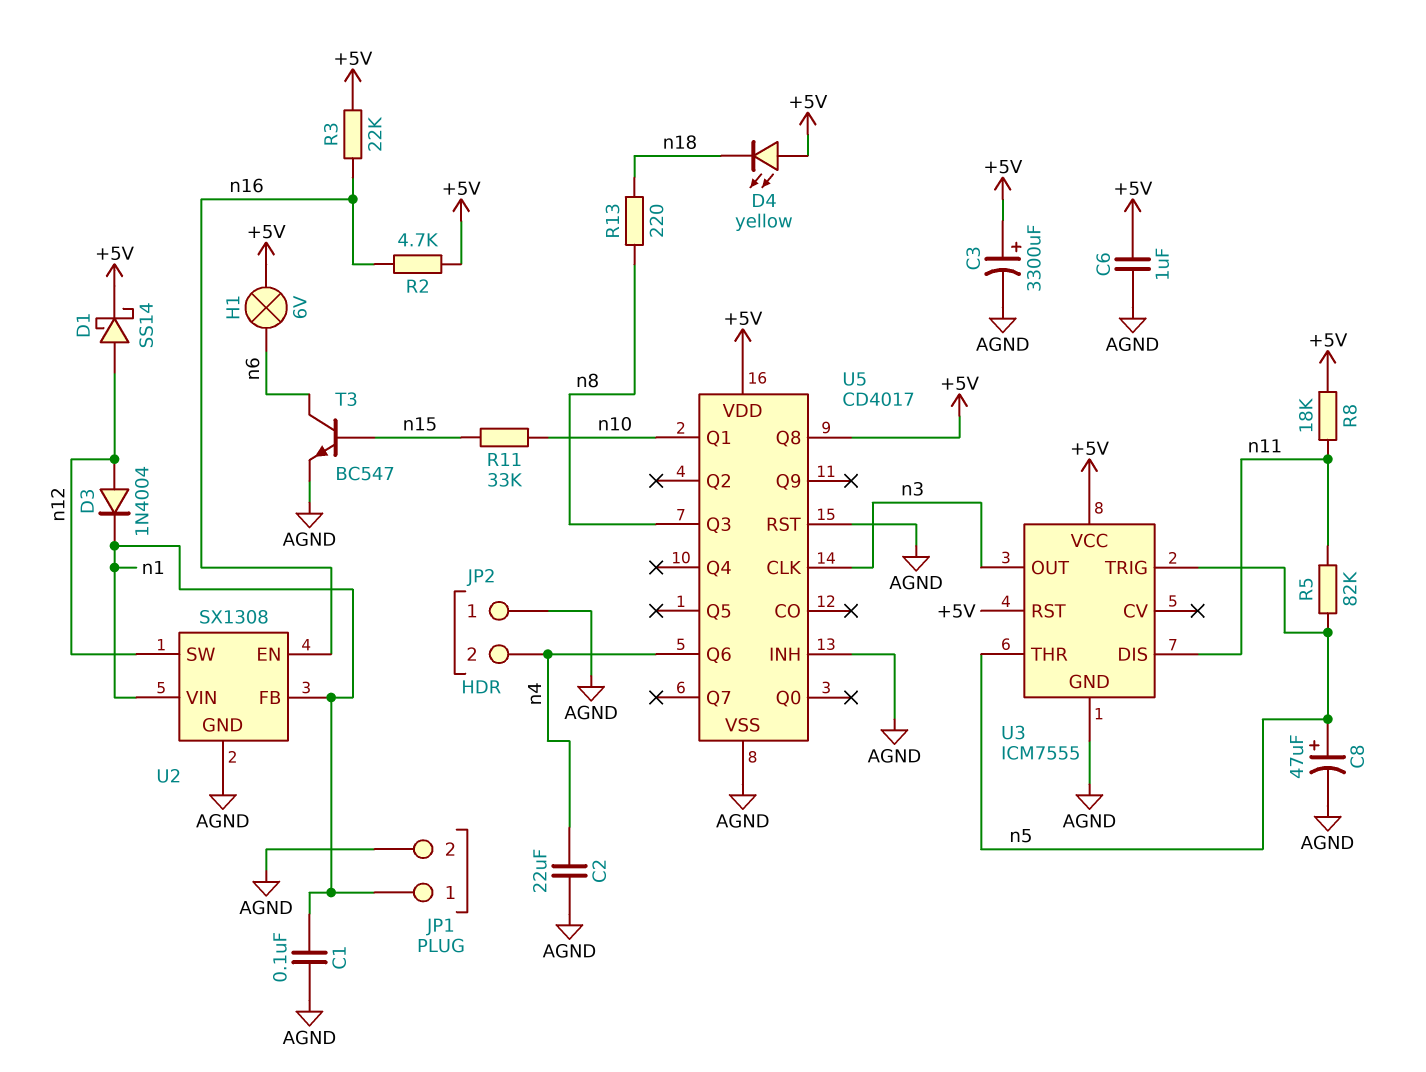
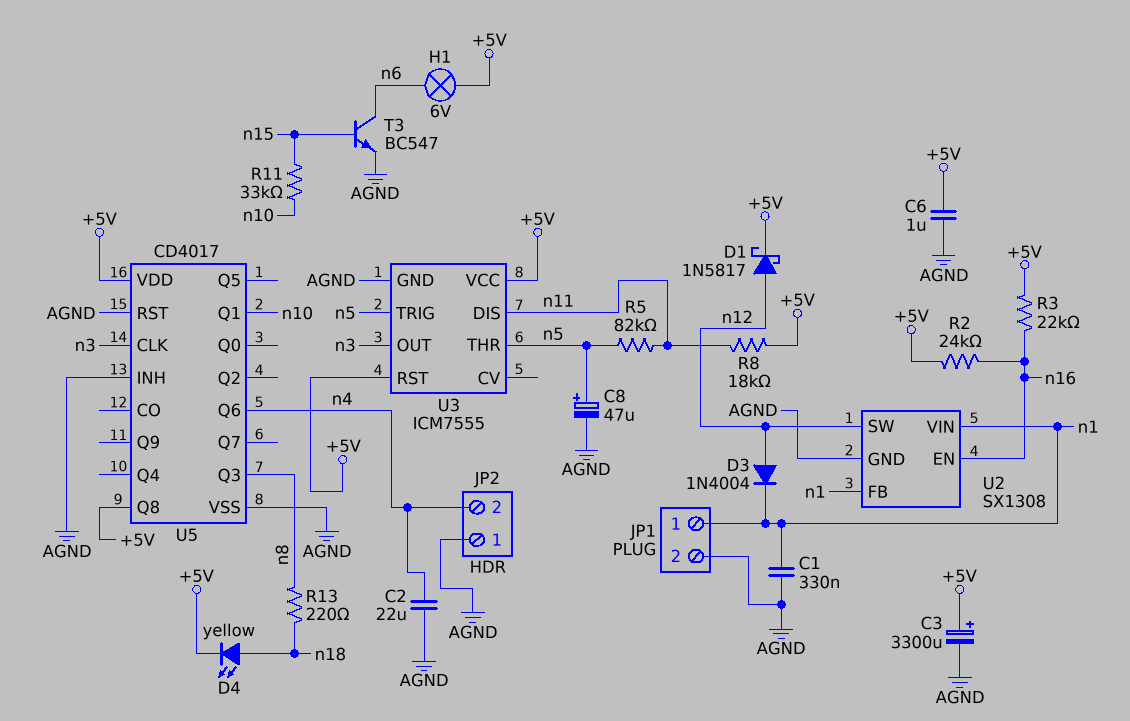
C1: 100nF (AGND, n1) -> 330nF (AGND, n1)
D1: schottky SS14 (A n12, K +5V) -> schottky 1N5817 (A n12, K +5V)
D4: LED yellow (A +5V, K n18) -> LED yellow (A n18, K +5V)
R2: 4.7k (+5V, n16) -> 24k (+5V, n16)

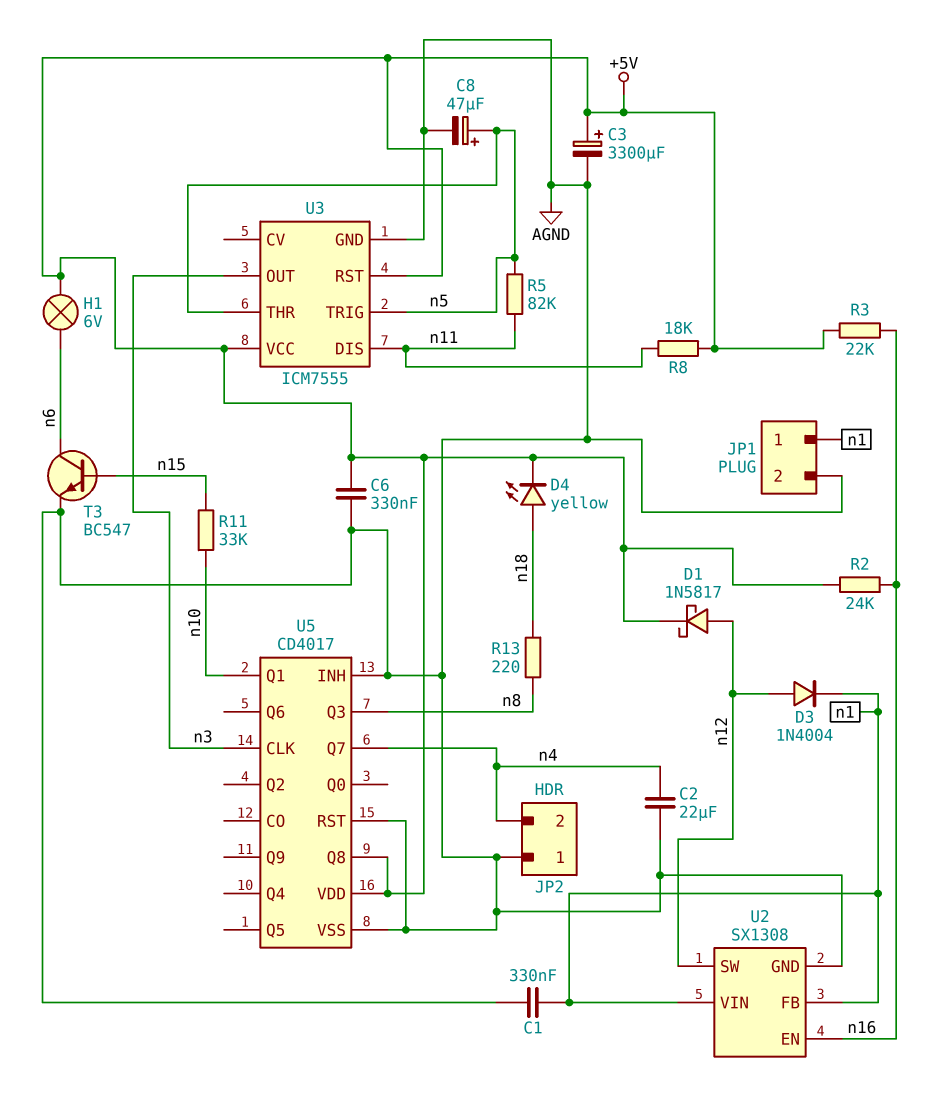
C6: 1uF (+5V, AGND) -> 330nF (+5V, AGND)
U5 pin Q6: n4 -> none
U5 pin Q7: none -> n4

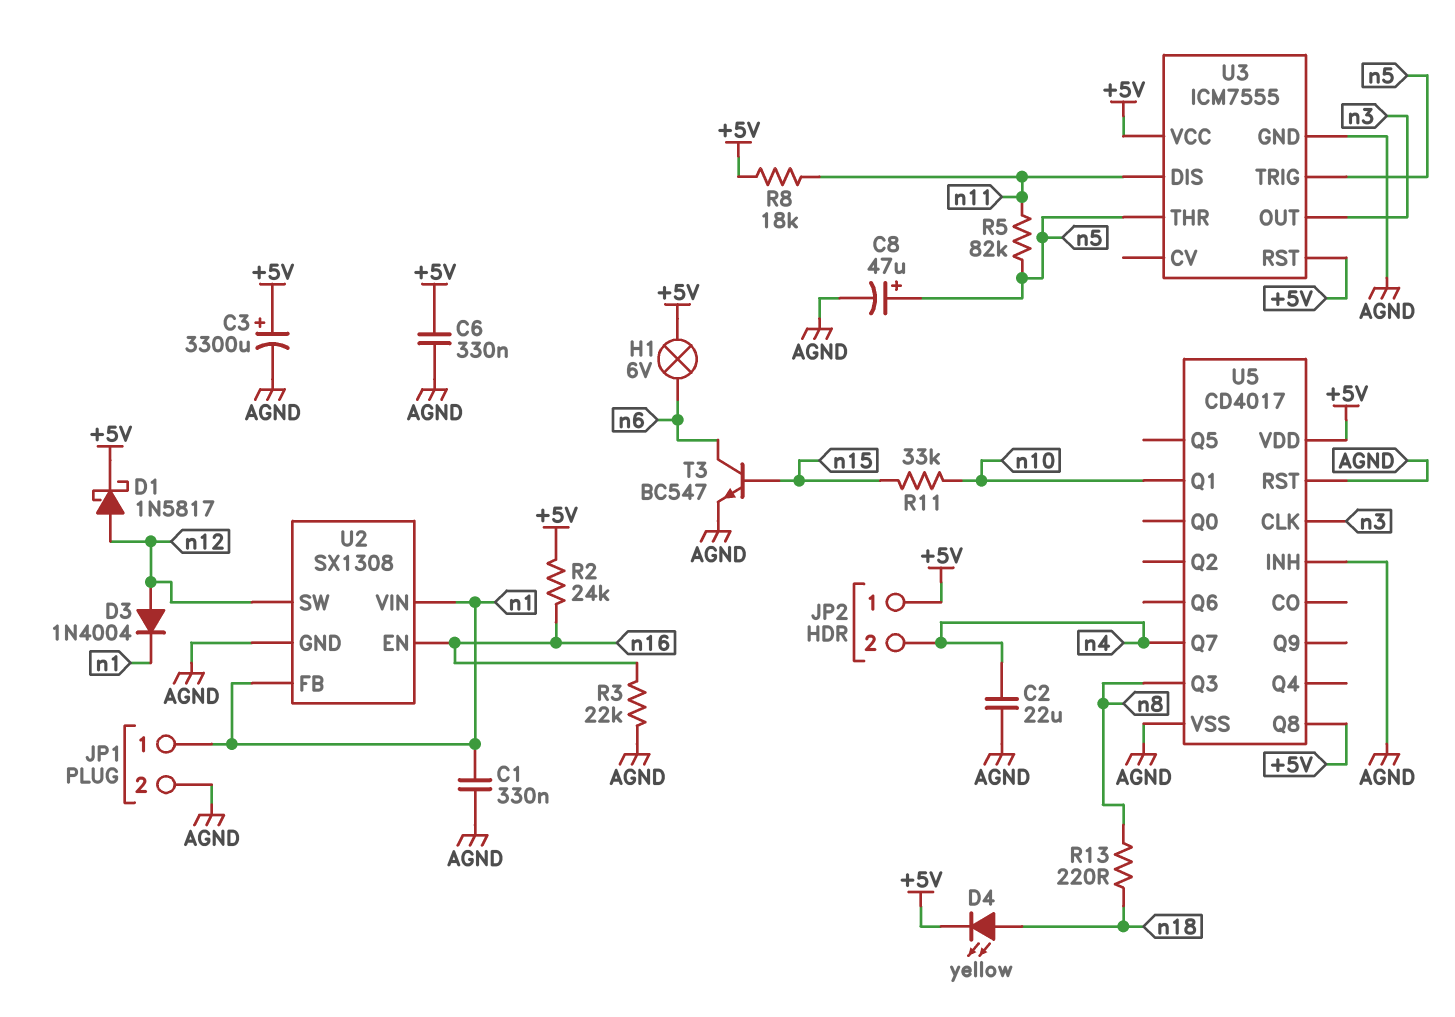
JP2 pin 1: AGND -> +5V
R3: 22k (+5V, n16) -> 22k (AGND, n16)

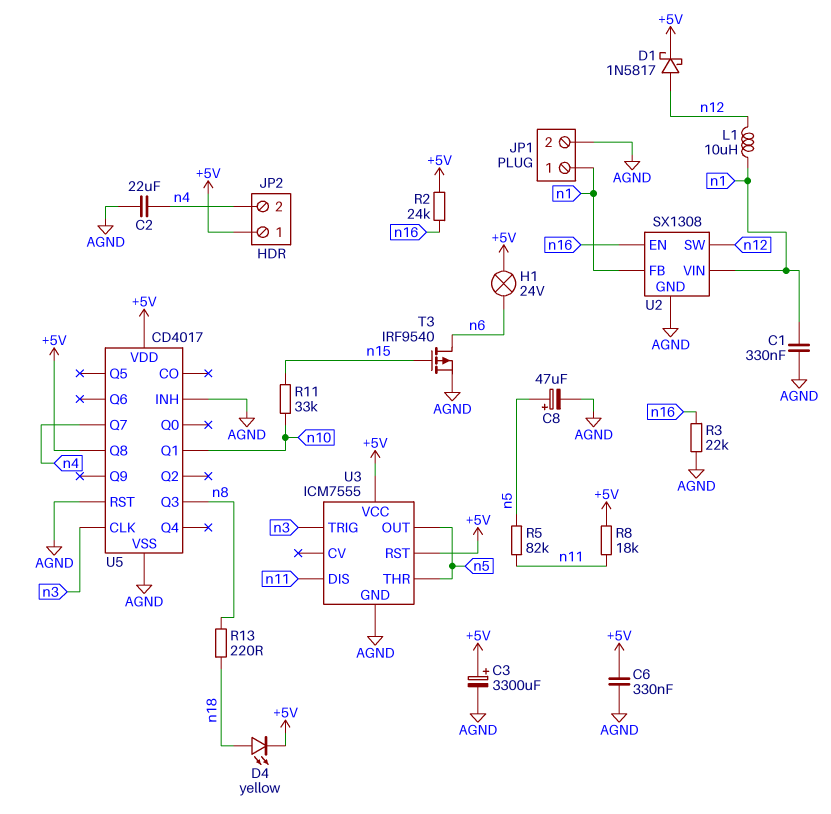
D3: diode 1N4004 (A n12, K n1) -> none
H1: lamp 6V (+5V, n6) -> lamp 24V (+5V, n6)
L1: none -> 10uH (n1, n12)
T3: NPN BC547 (B n15, C n6, E AGND) -> PMOS IRF9540 (G n15, D n6, S AGND)
U3 pin OUT: n3 -> n5
U3 pin TRIG: n5 -> n3

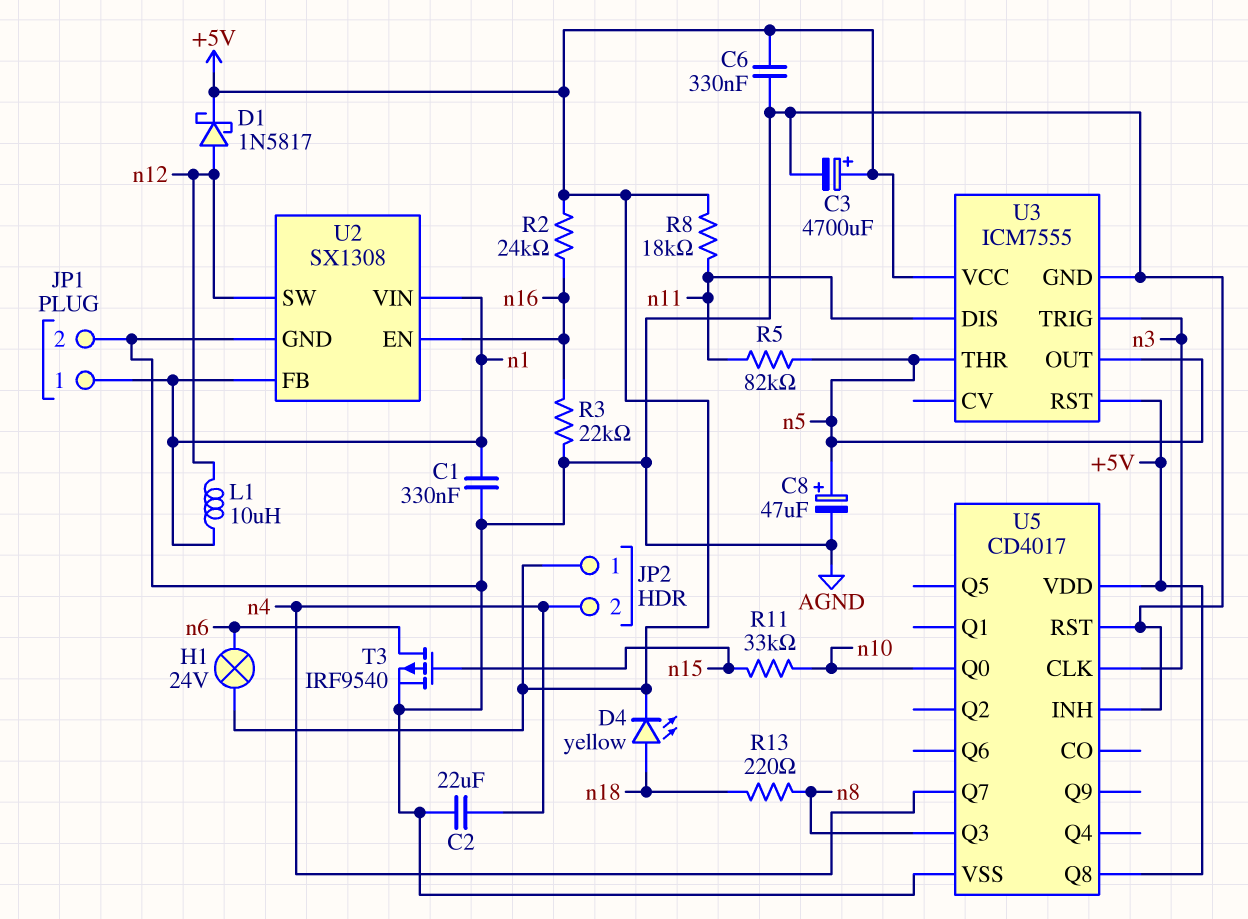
C3: 3300uF (plus +5V, minus AGND) -> 4700uF (plus +5V, minus AGND)
U5 pin Q0: none -> n10
U5 pin Q1: n10 -> none

